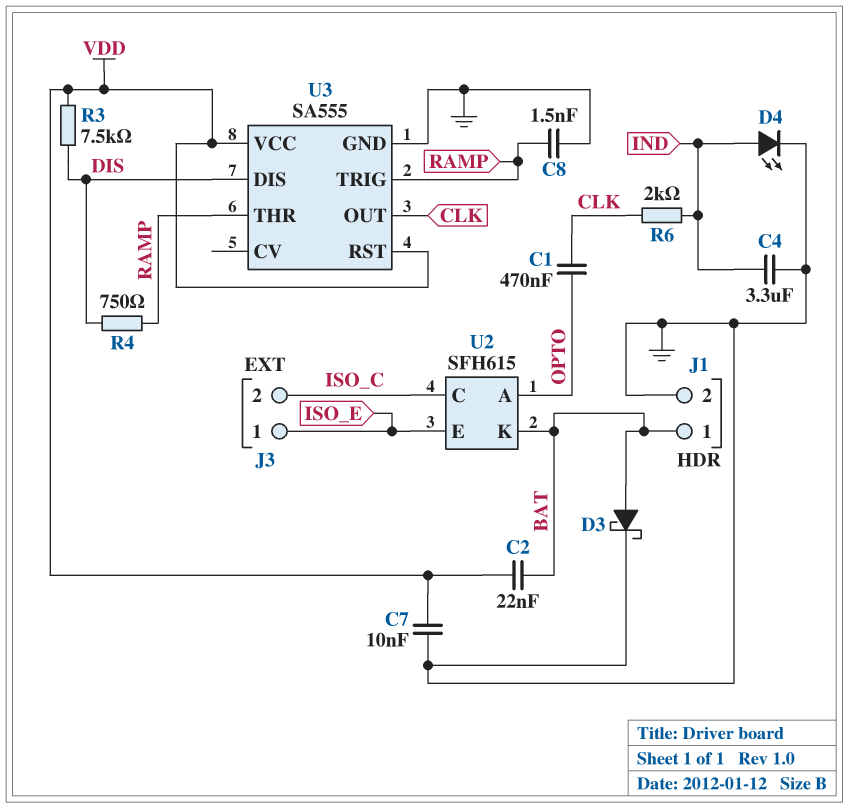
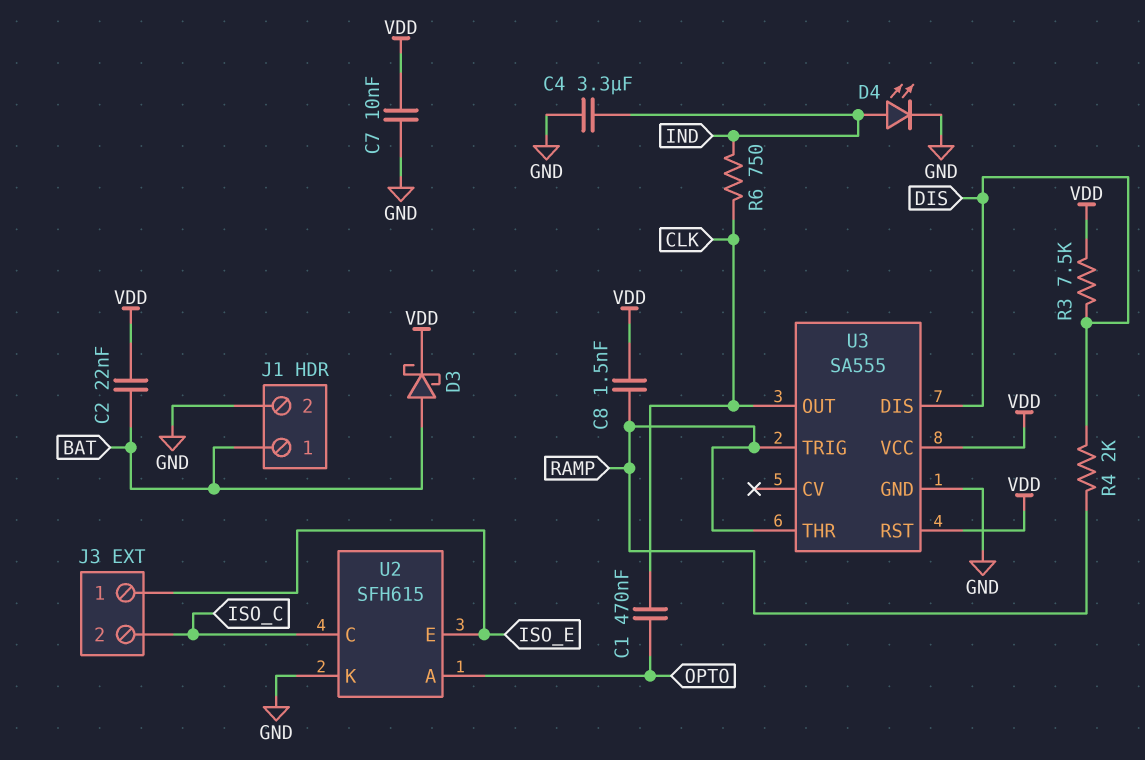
C8: 1.5nF (GND, RAMP) -> 1.5nF (RAMP, VDD)
D3: schottky (A BAT, K GND) -> schottky (A BAT, K VDD)
R4: 750 (DIS, RAMP) -> 2k (DIS, RAMP)
R6: 2k (CLK, IND) -> 750 (CLK, IND)
U2 pin K: BAT -> GND

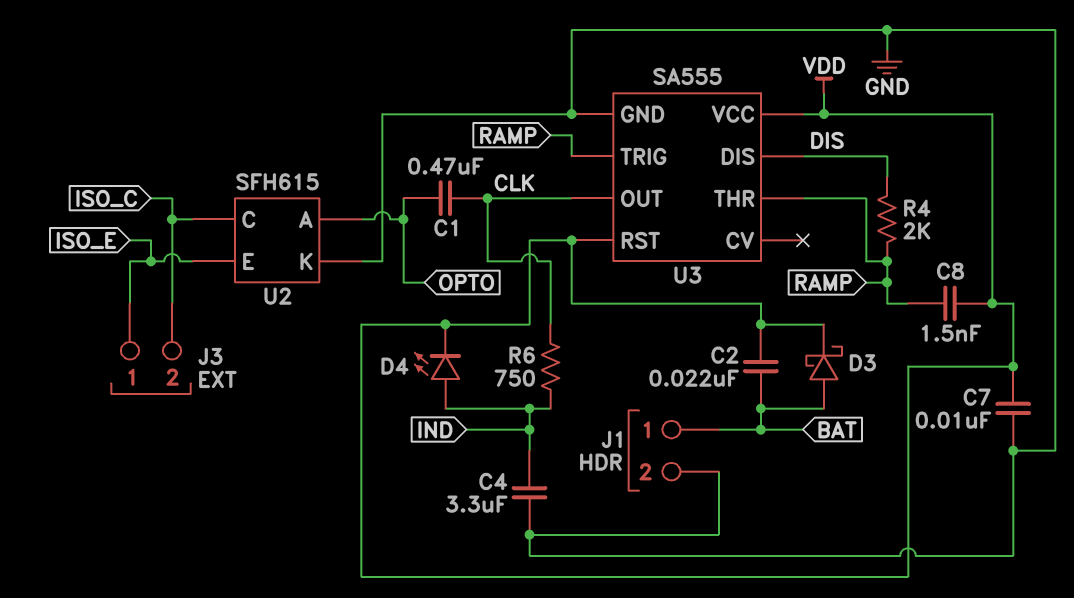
D4: LED (A IND, K GND) -> LED (A IND, K VDD)
R3: 7.5k (DIS, VDD) -> none

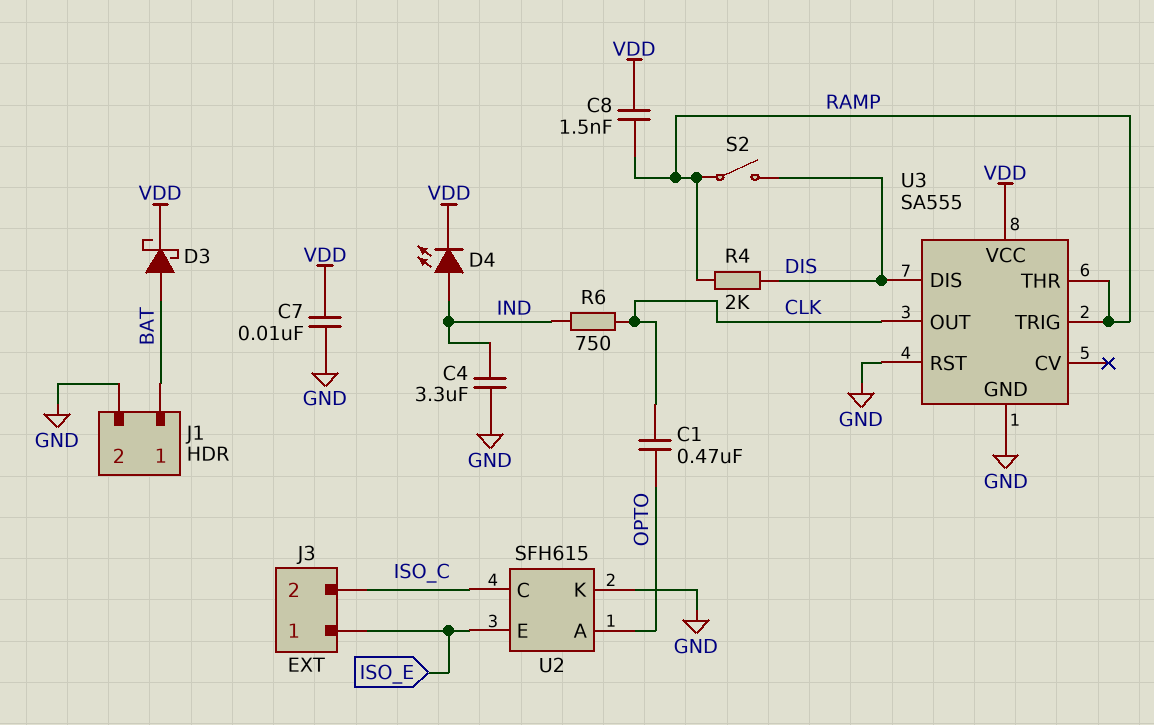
C2: 22nF (BAT, VDD) -> none
S2: none -> switch (DIS, RAMP)
U3 pin RST: VDD -> GND

